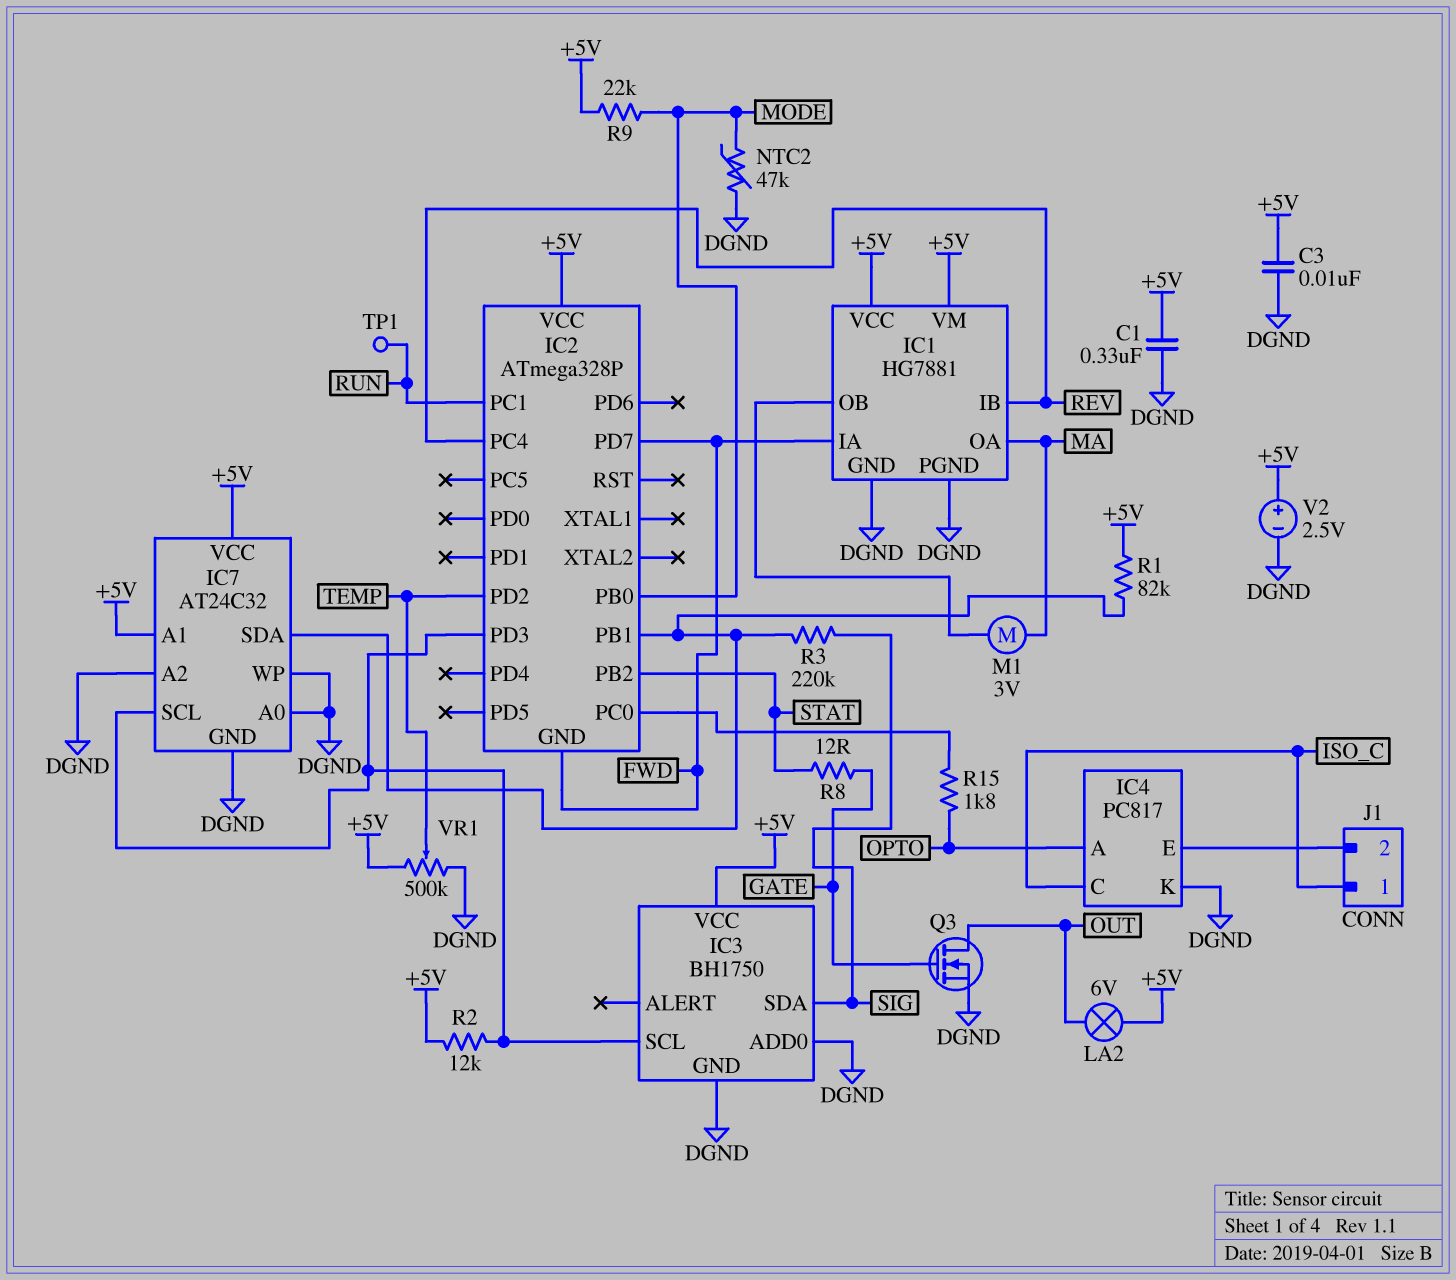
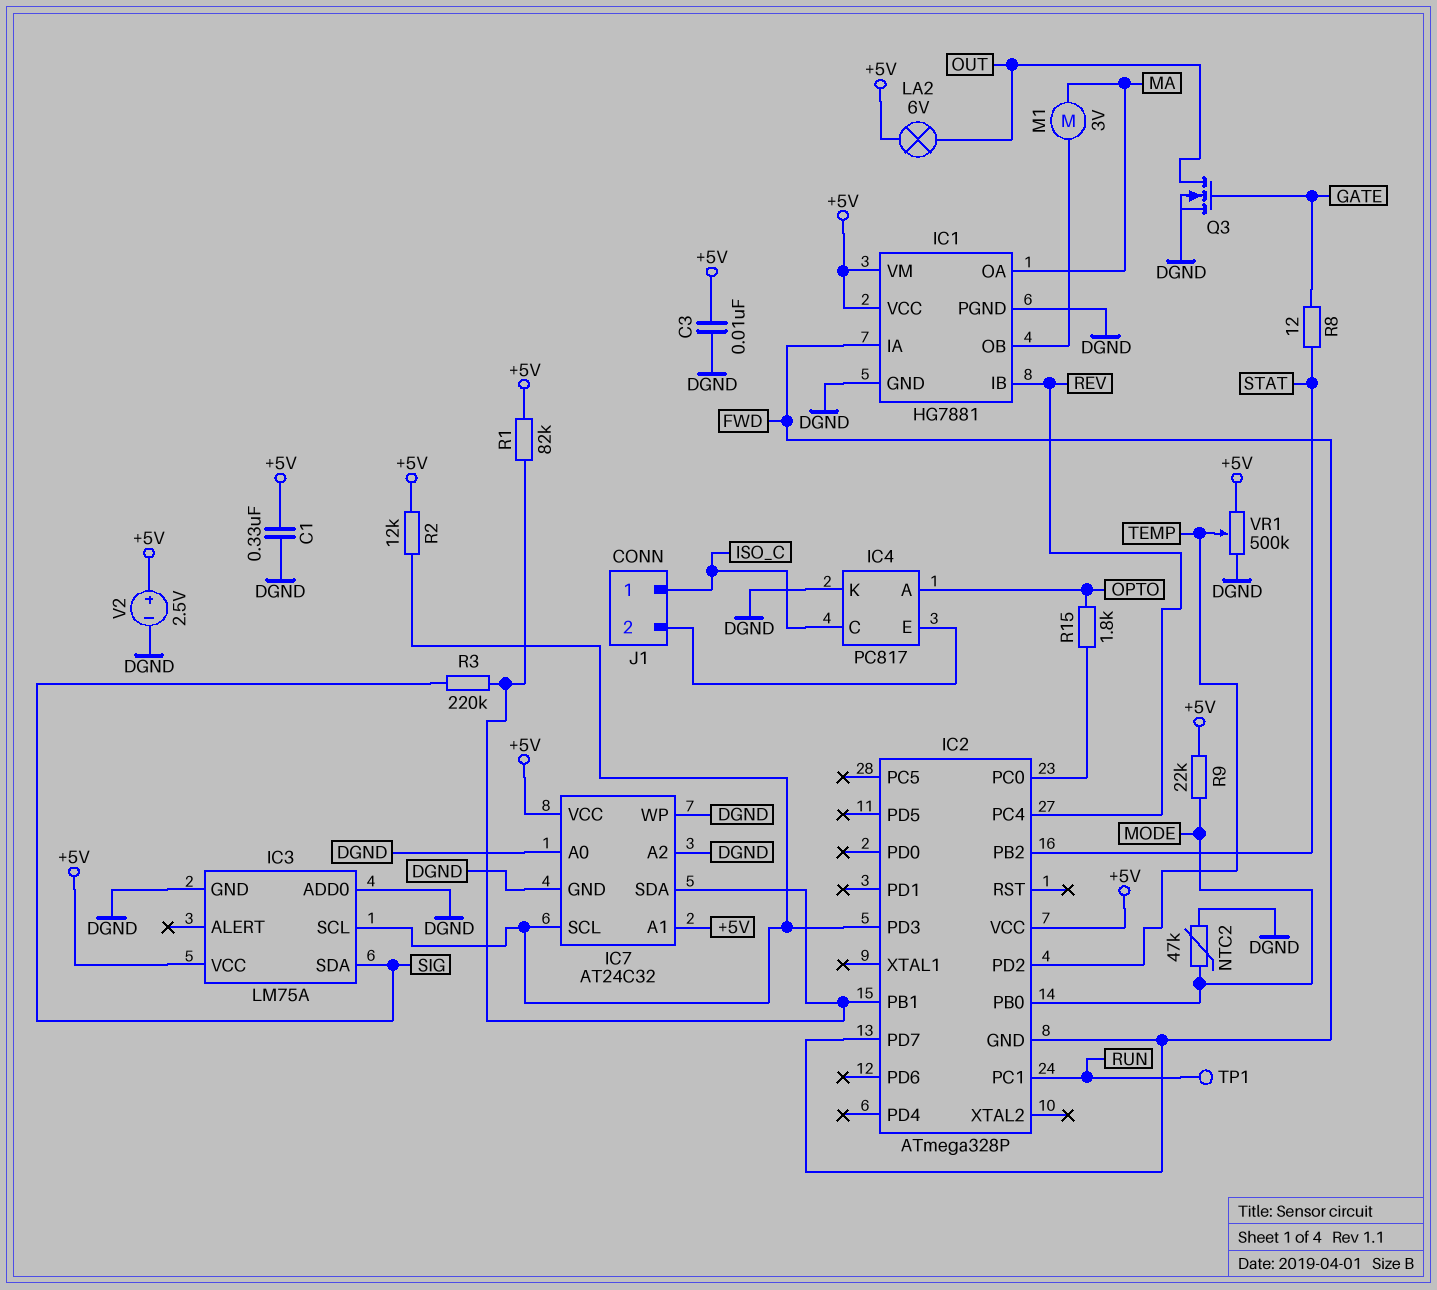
IC3: BH1750 -> LM75A

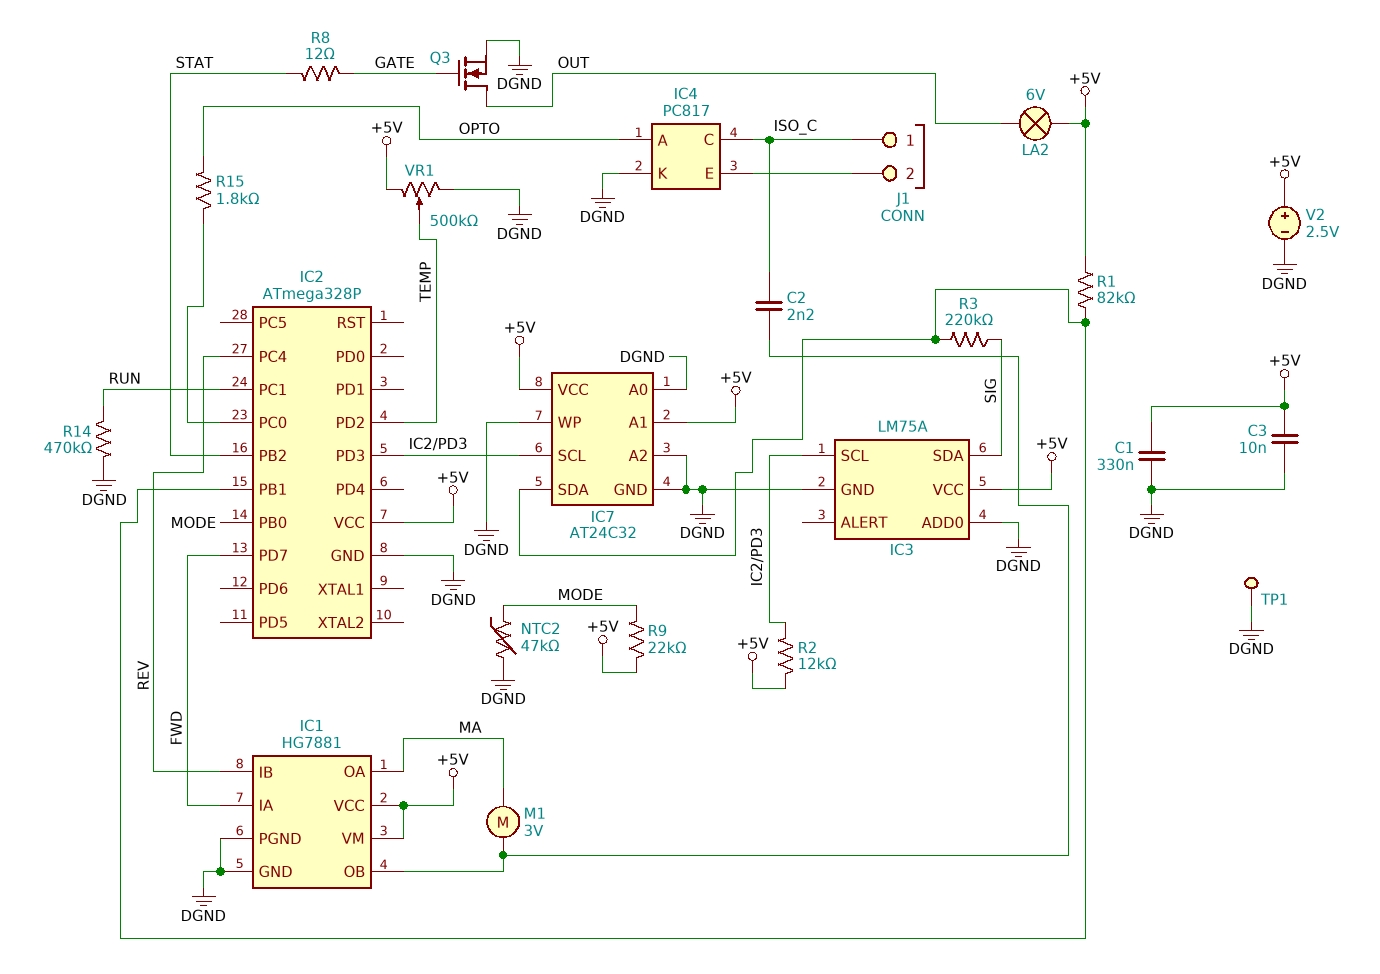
C2: none -> 2.2nF (IC1/OB, ISO_C)
IC2 pin GND: FWD -> DGND
R14: none -> 470k (DGND, RUN)
TP1: test point (RUN) -> test point (DGND)

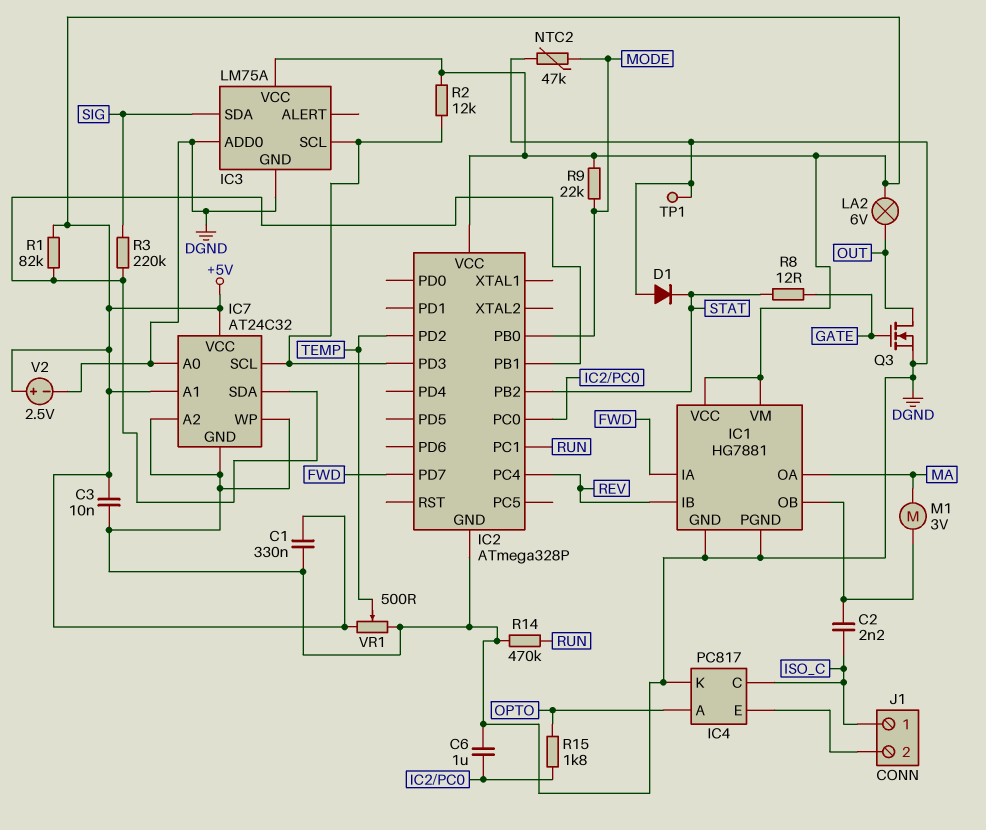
C6: none -> 1uF (DGND, IC2/PC0)
D1: none -> diode (A DGND, K STAT)
VR1: 500k (+5V, DGND, wiper TEMP) -> 500 (+5V, DGND, wiper TEMP)

